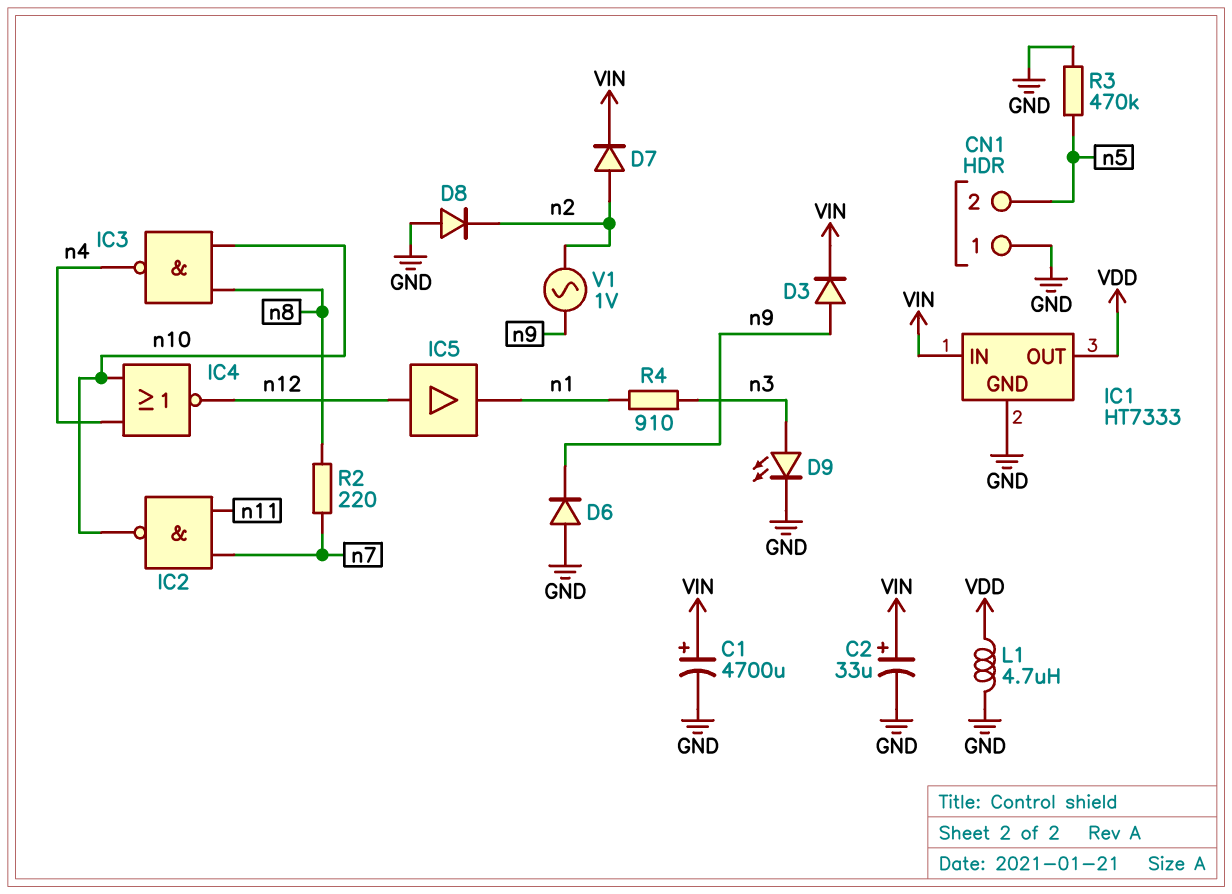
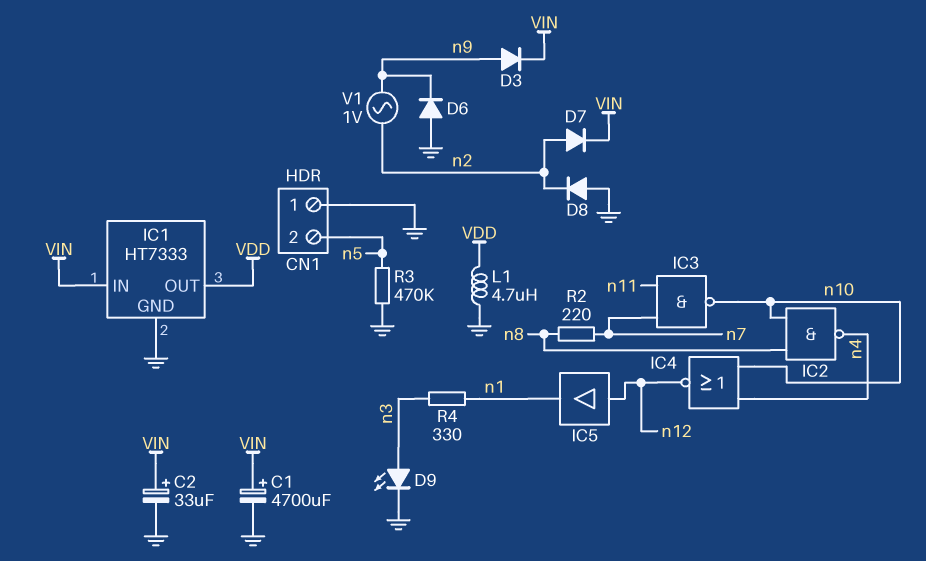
IC2: NAND (in n7, in n11, out n10) -> NAND (in n8, in n10, out n4)
IC3: NAND (in n8, in n10, out n4) -> NAND (in n7, in n11, out n10)
R4: 910 (n1, n3) -> 330 (n1, n3)

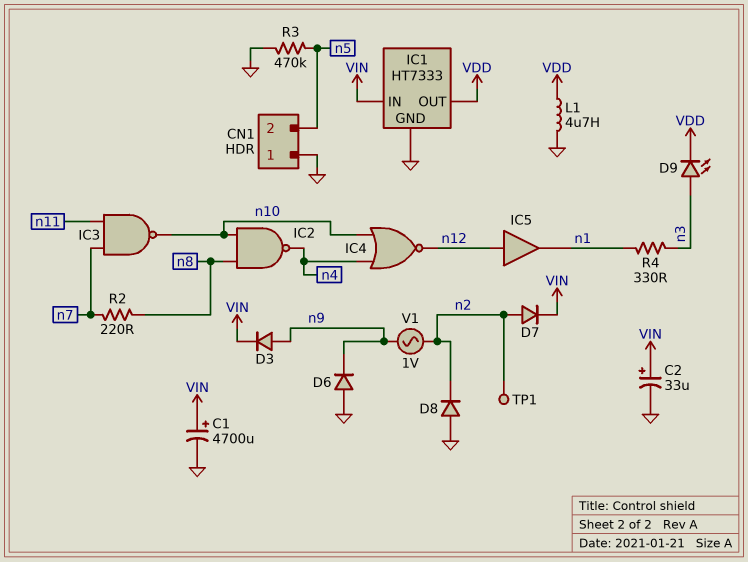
D9: LED (A n3, K GND) -> LED (A n3, K VDD)
TP1: none -> test point (n2)

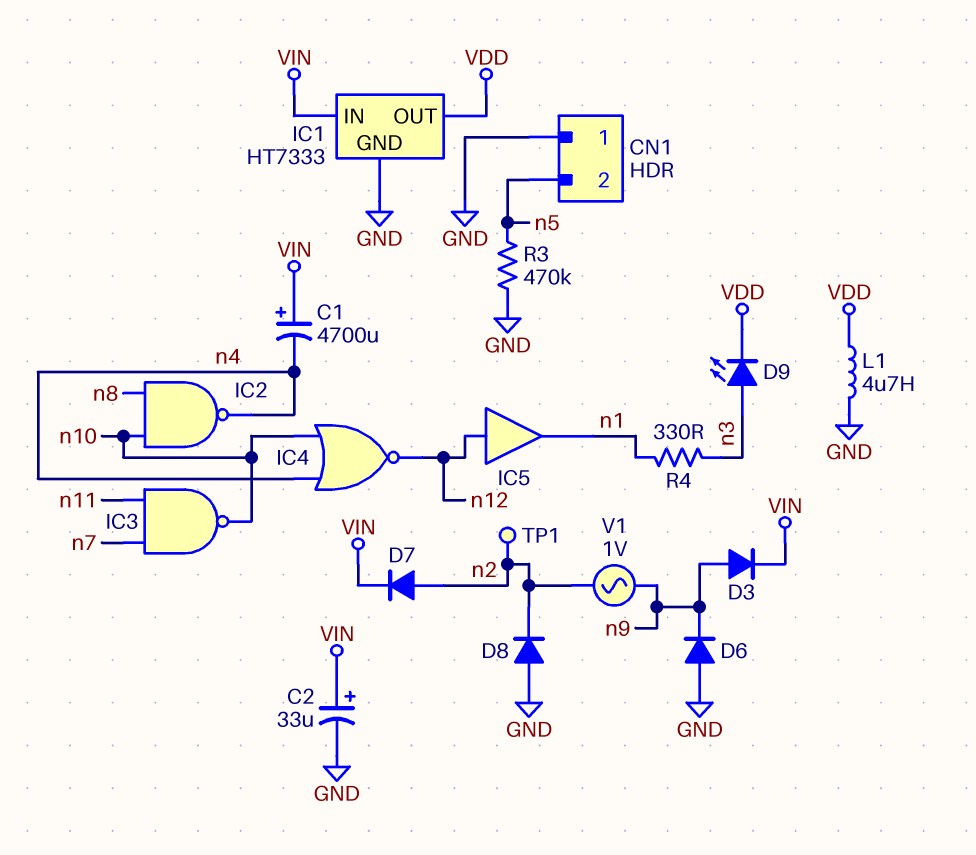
C1: 4700uF (plus VIN, minus GND) -> 4700uF (plus VIN, minus n4)
R2: 220 (n7, n8) -> none

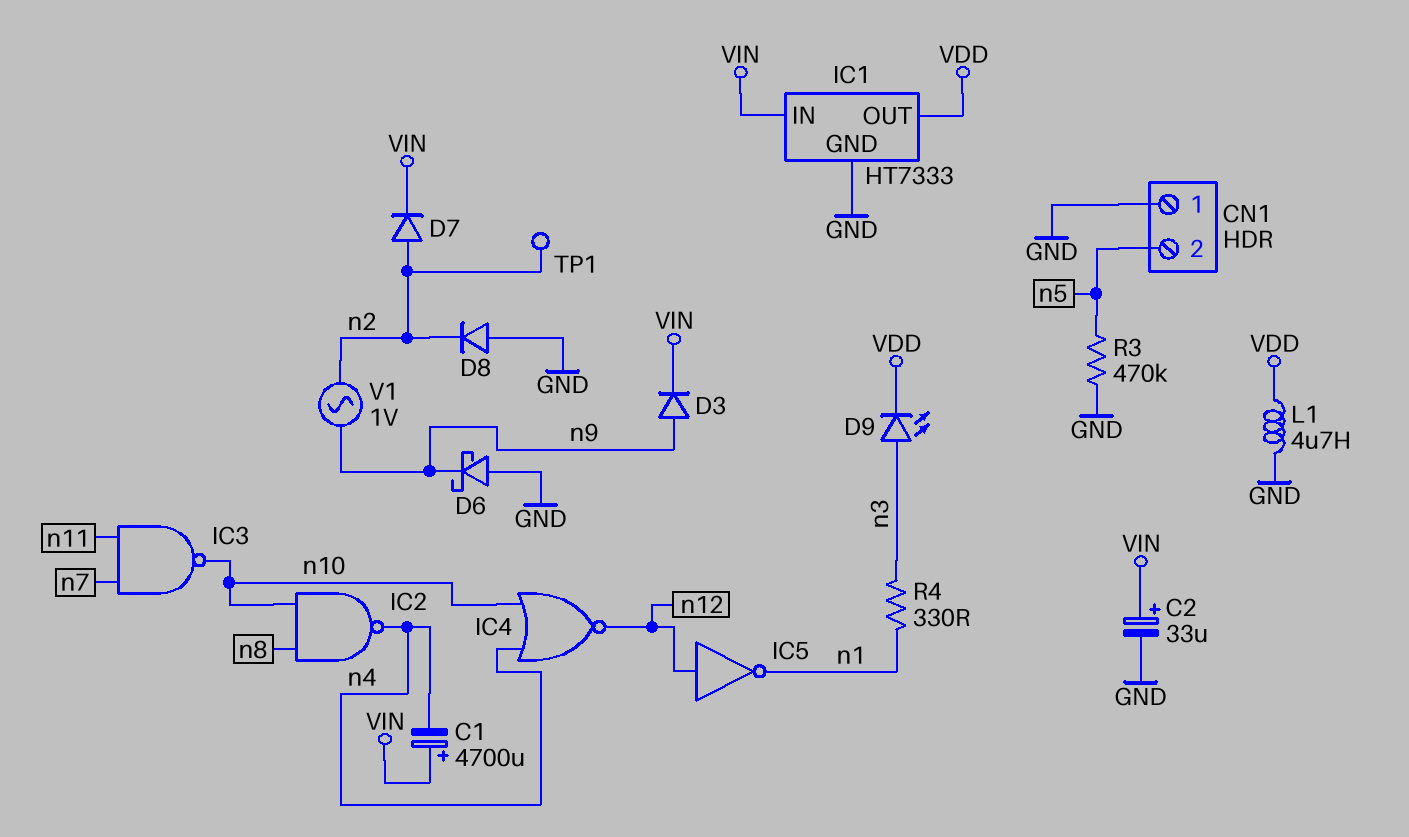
D6: diode (A GND, K n9) -> schottky (A GND, K n9)
IC5: buffer (in n12, out n1) -> NOT (in n12, out n1)

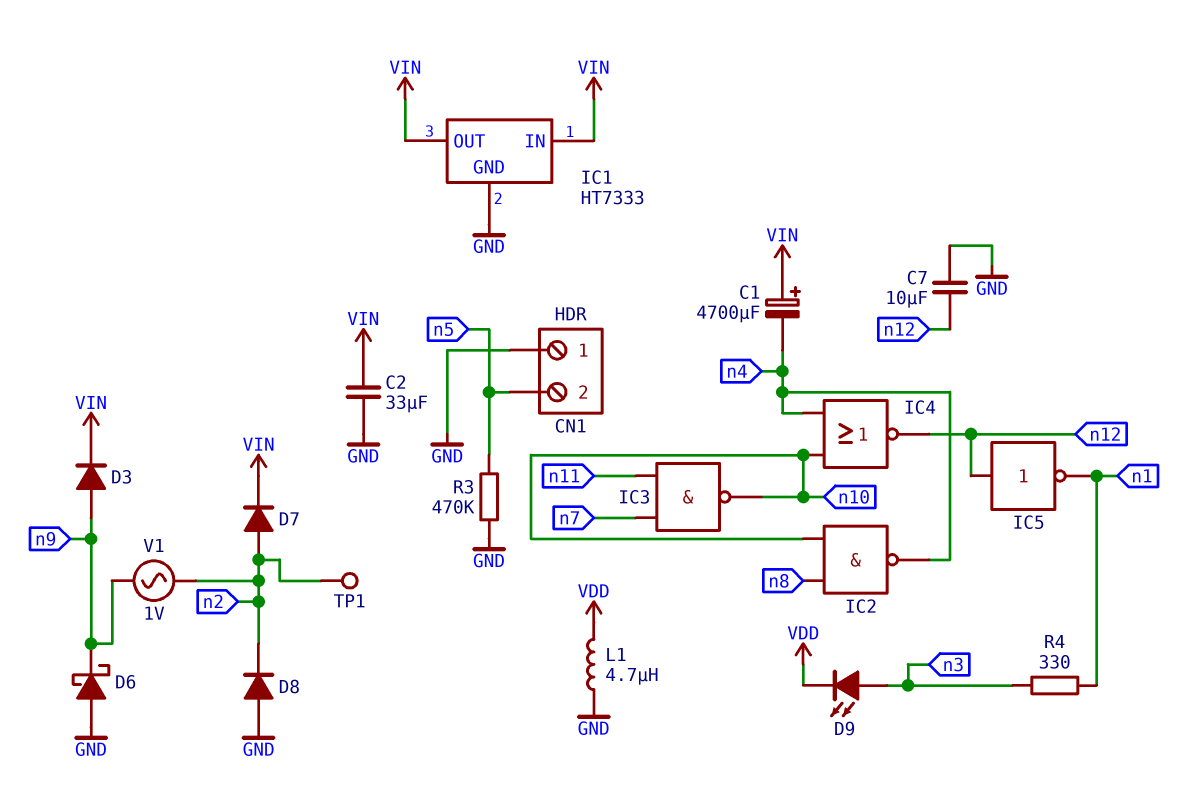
C2: 33uF (plus VIN, minus GND) -> 33uF (GND, VIN)
C7: none -> 10uF (GND, n12)
IC1 pin OUT: VDD -> VIN

